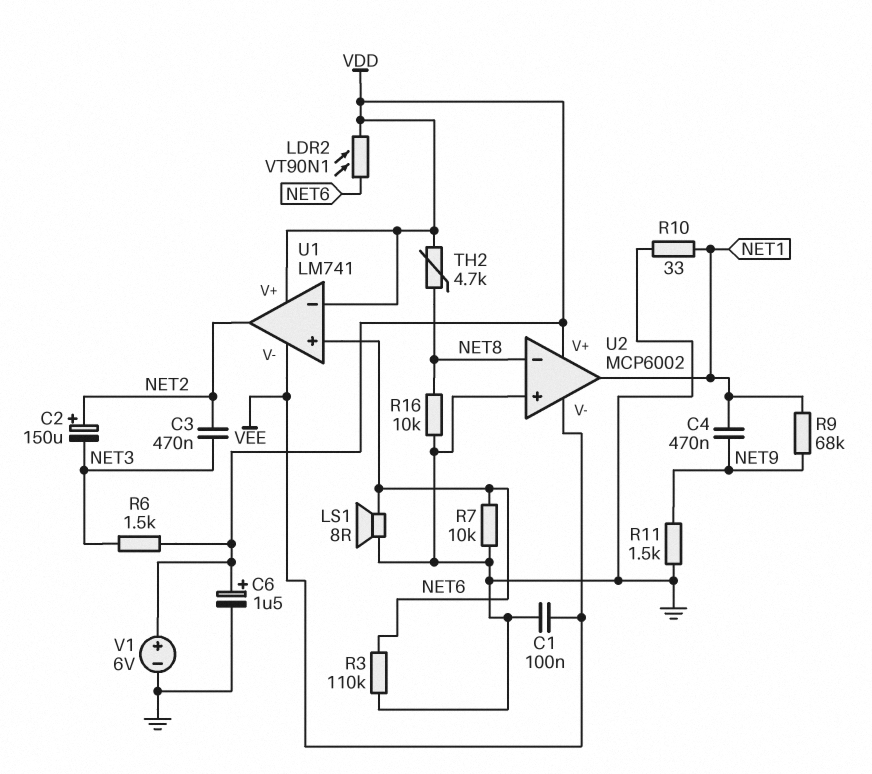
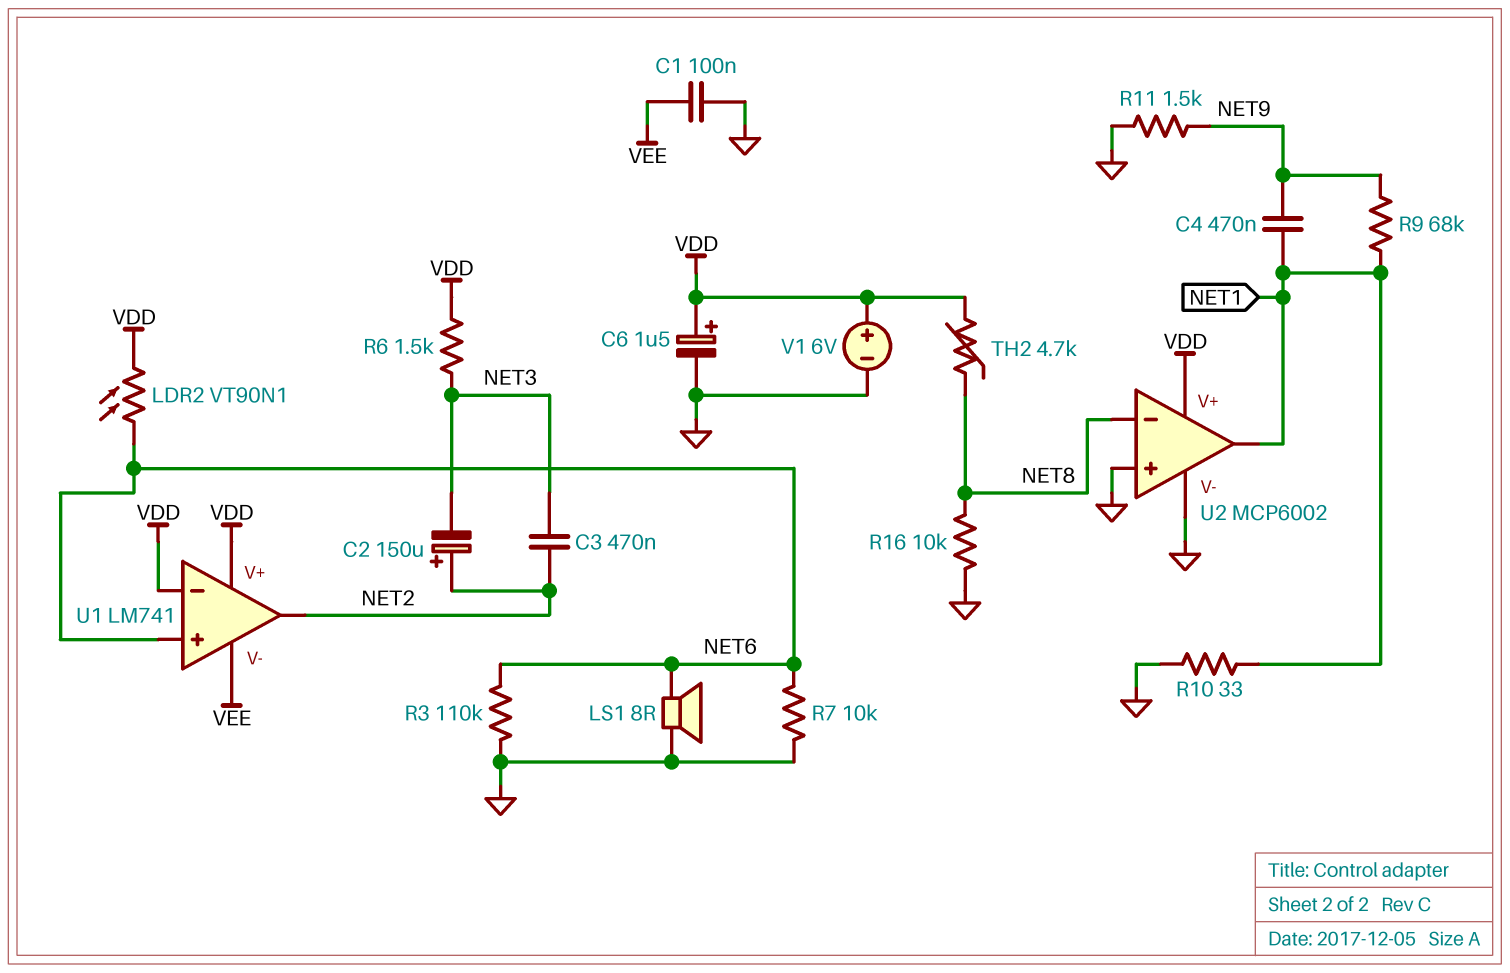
U2 pin V-: VEE -> GND

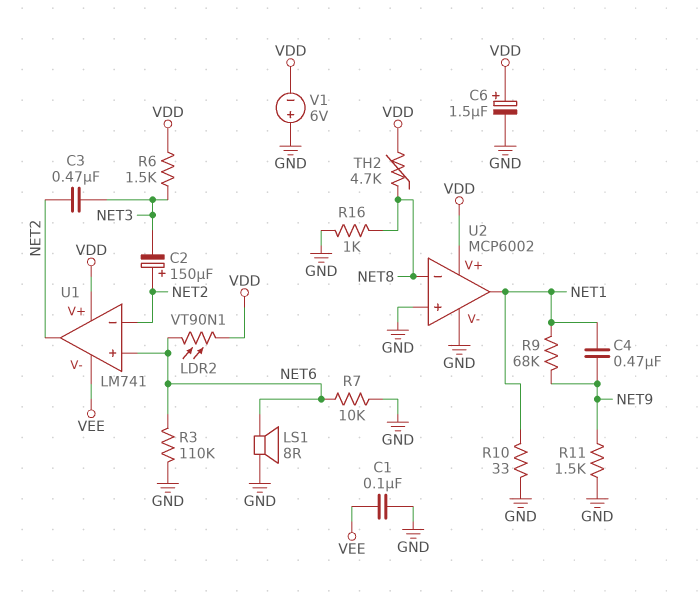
R16: 10k (GND, NET8) -> 1k (GND, NET8)
U1 pin in-: VDD -> NET2
V1: 6V (plus VDD, minus GND) -> 6V (plus GND, minus VDD)

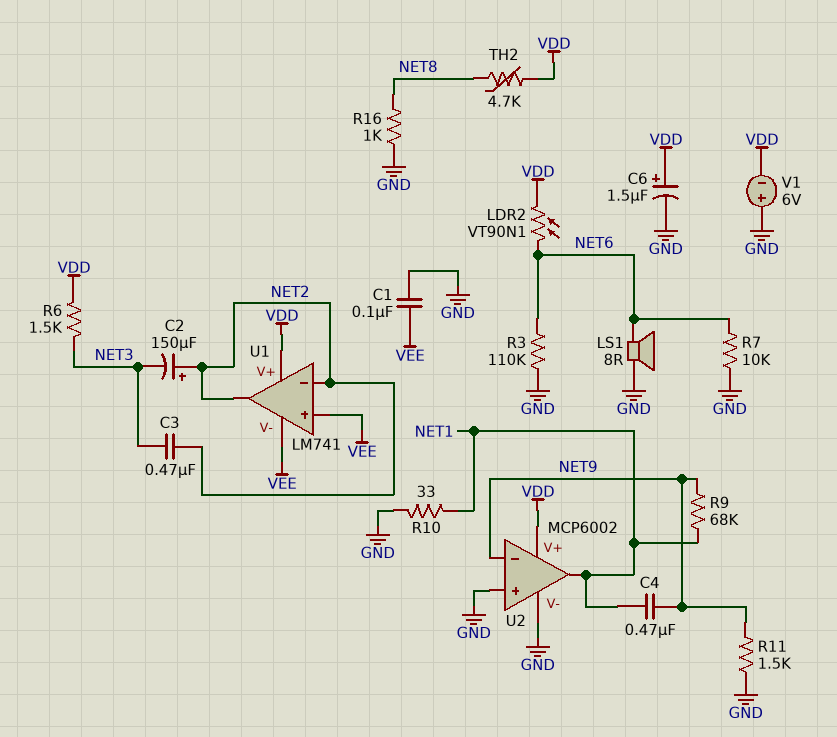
U1 pin in+: NET6 -> VEE
U2 pin in-: NET8 -> NET9

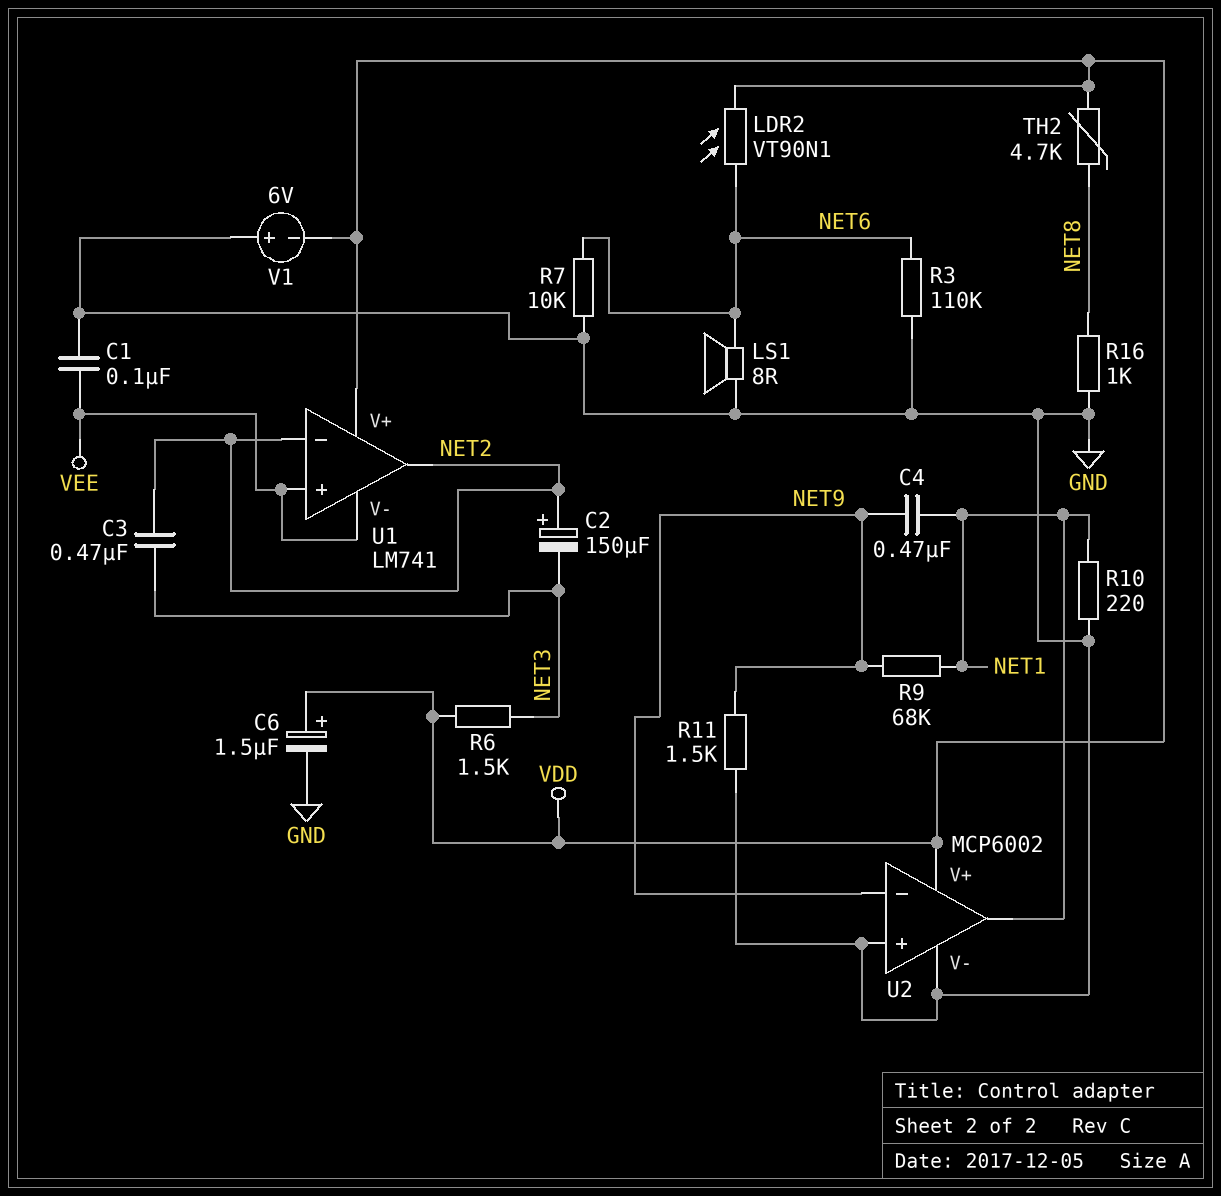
R10: 33 (GND, NET1) -> 220 (GND, NET1)

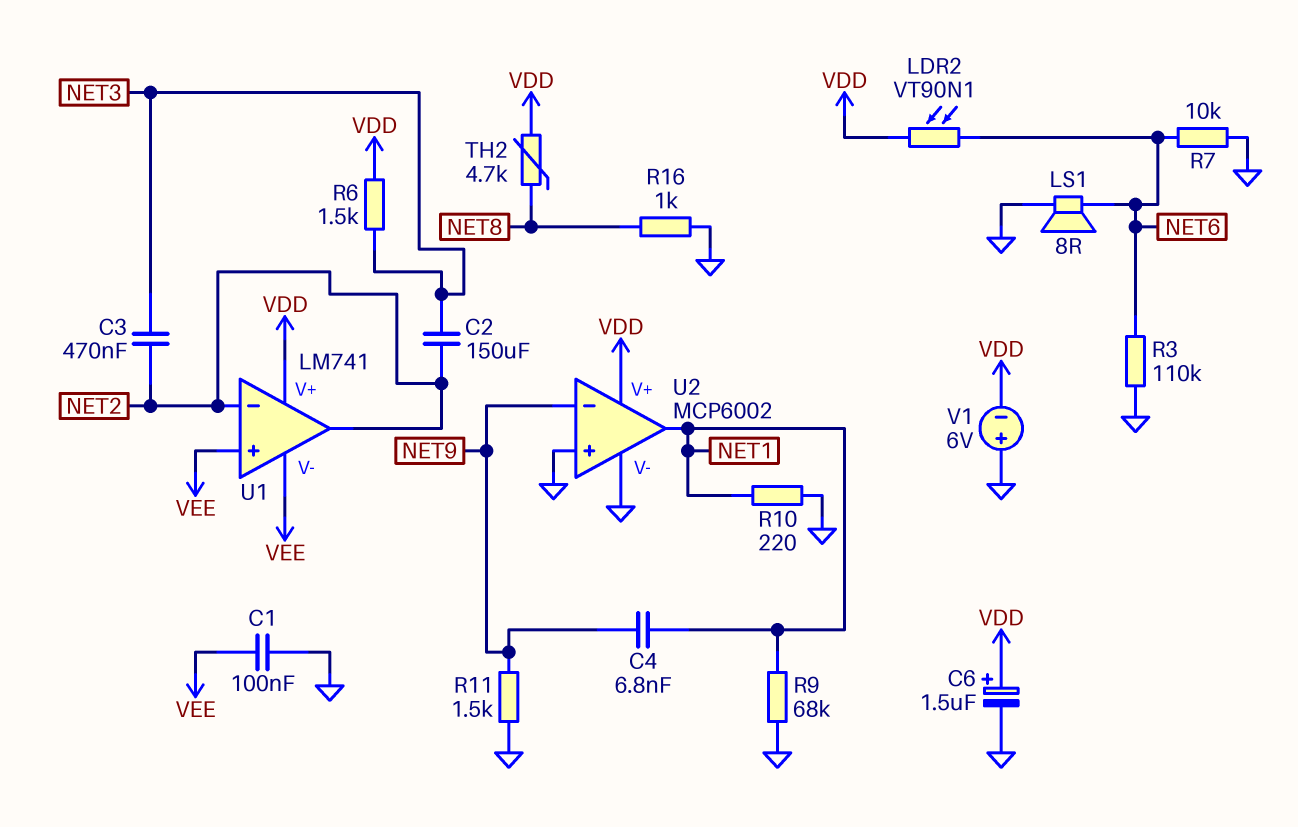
C2: 150uF (plus NET2, minus NET3) -> 150uF (NET2, NET3)
C4: 470nF (NET1, NET9) -> 6.8nF (NET1, NET9)
R9: 68k (NET1, NET9) -> 68k (GND, NET1)

